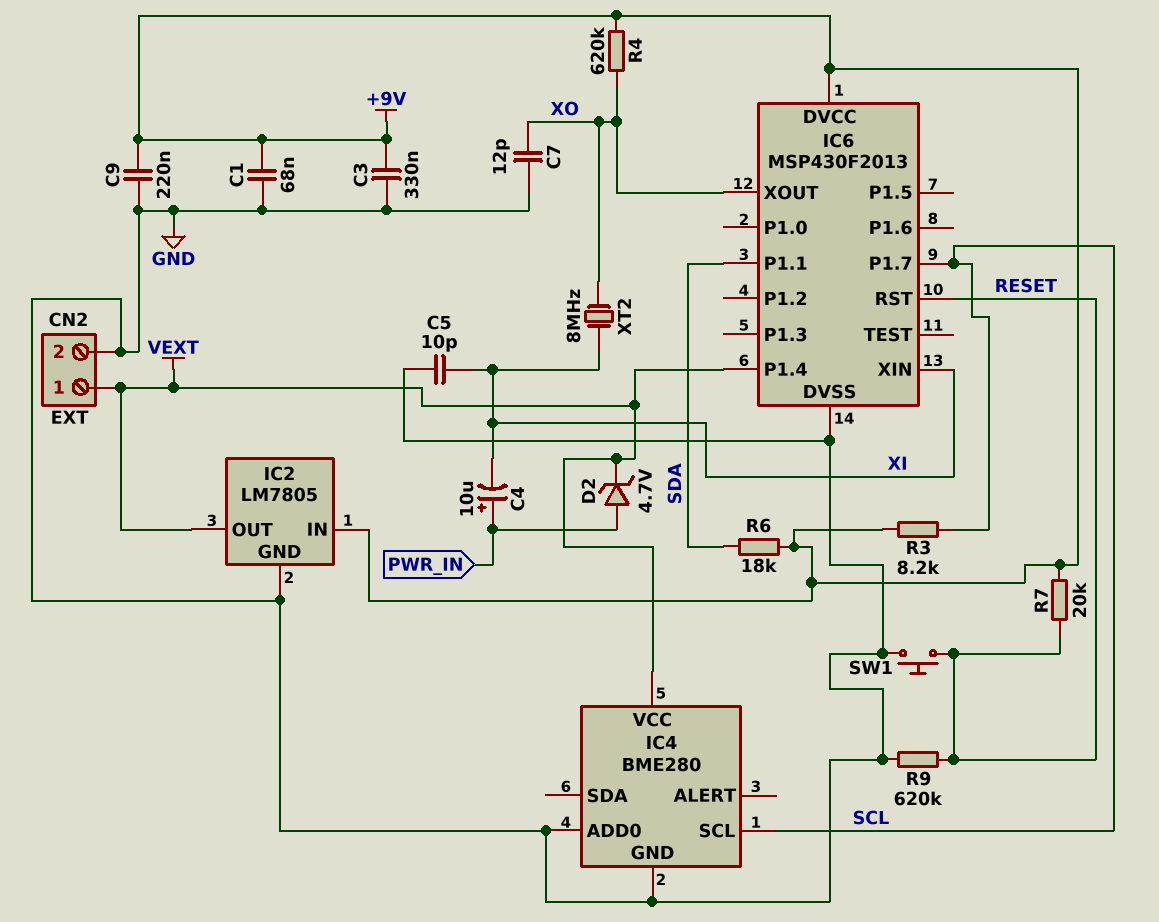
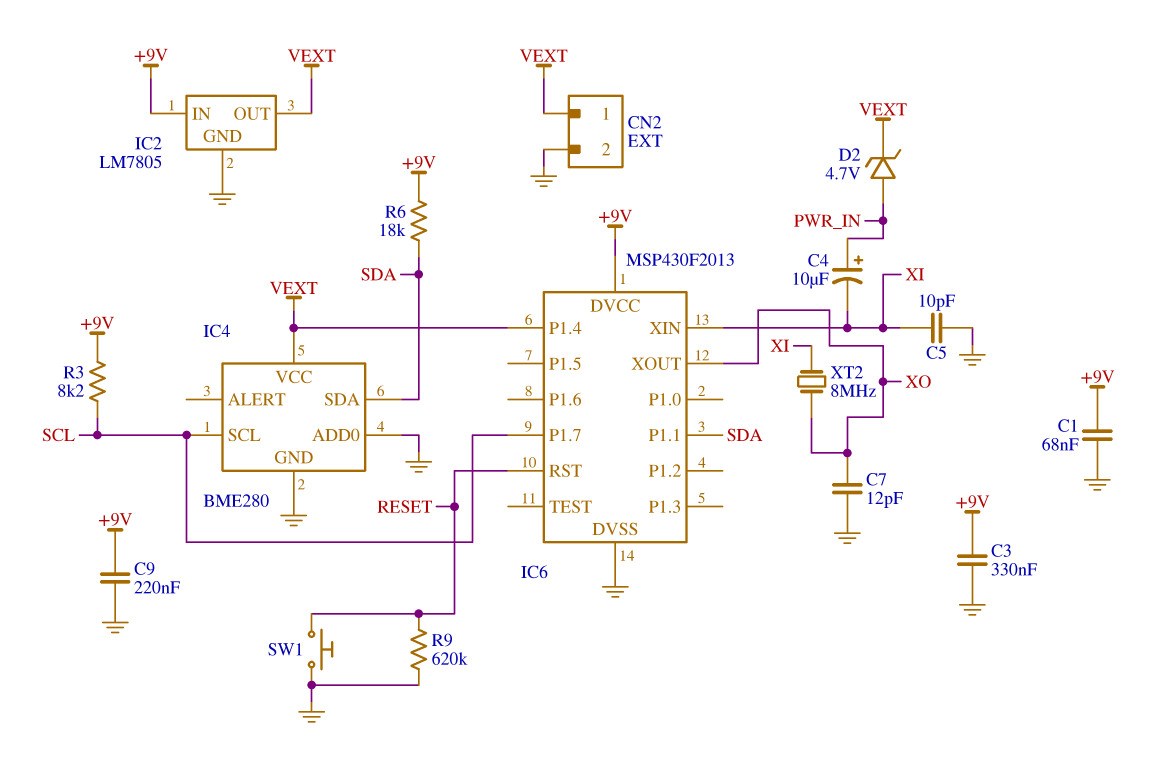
IC4 pin SDA: none -> SDA
R4: 620k (+9V, XO) -> none
R7: 20k (+9V, RESET) -> none

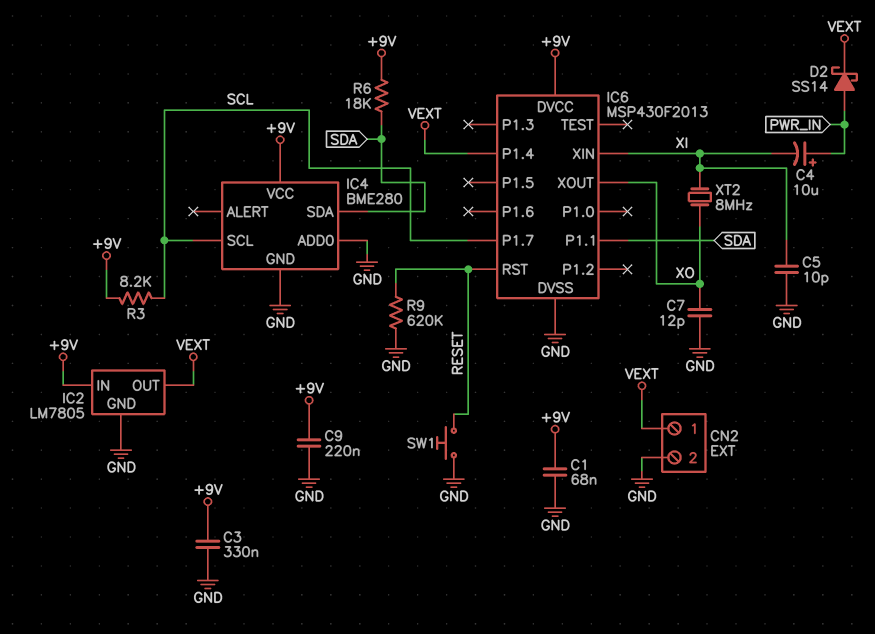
D2: zener 4.7V (A PWR_IN, K VEXT) -> schottky SS14 (A PWR_IN, K VEXT)
IC4 pin VCC: VEXT -> +9V

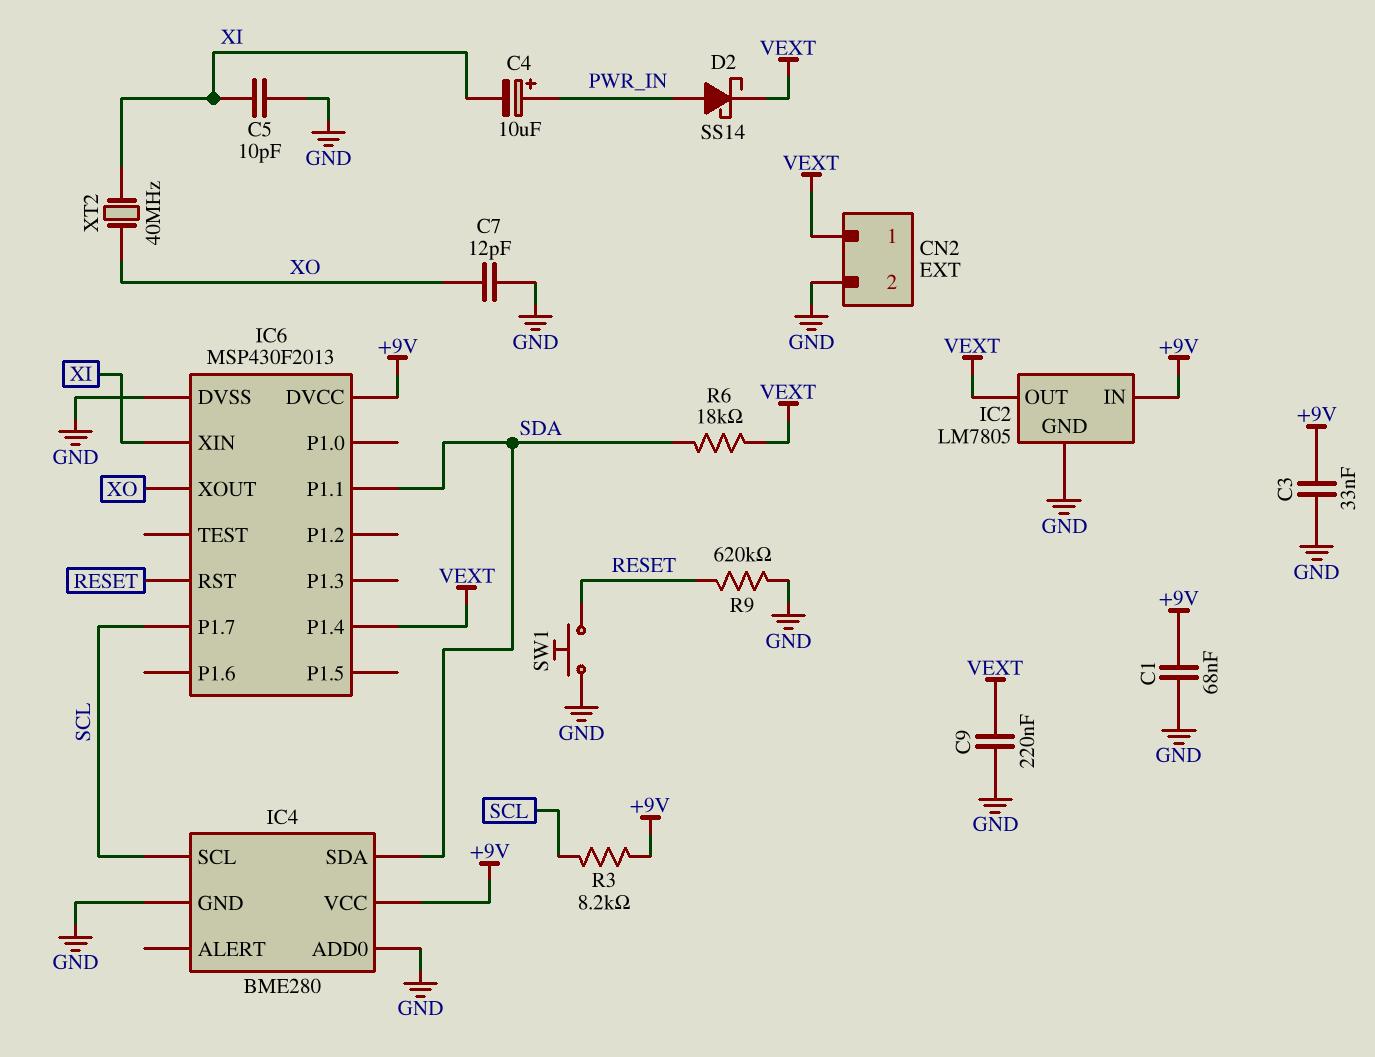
C3: 330nF (+9V, GND) -> 33nF (+9V, GND)
C9: 220nF (+9V, GND) -> 220nF (GND, VEXT)
R6: 18k (+9V, SDA) -> 18k (SDA, VEXT)
XT2: 8MHz (XI, XO) -> 40MHz (XI, XO)

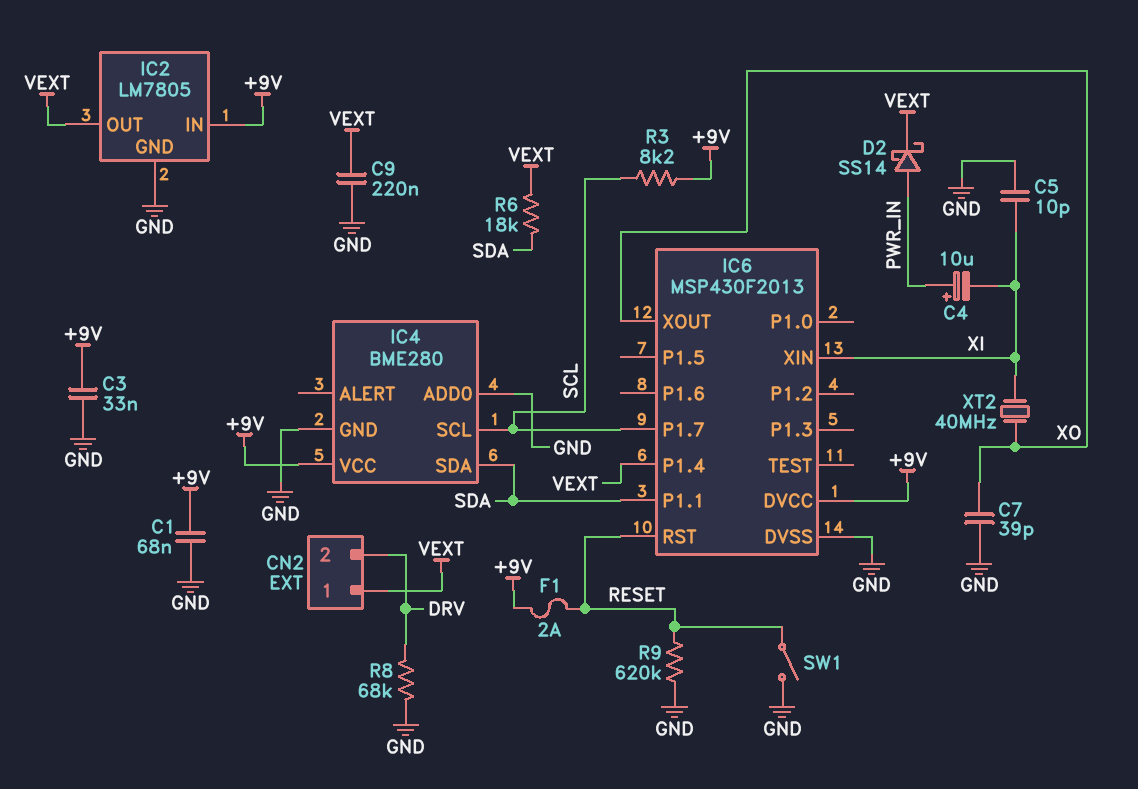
C7: 12pF (GND, XO) -> 39pF (GND, XO)
CN2 pin 2: GND -> DRV
F1: none -> 2A (+9V, RESET)
R8: none -> 68k (DRV, GND)
SW1: button (GND, RESET) -> switch (GND, RESET)

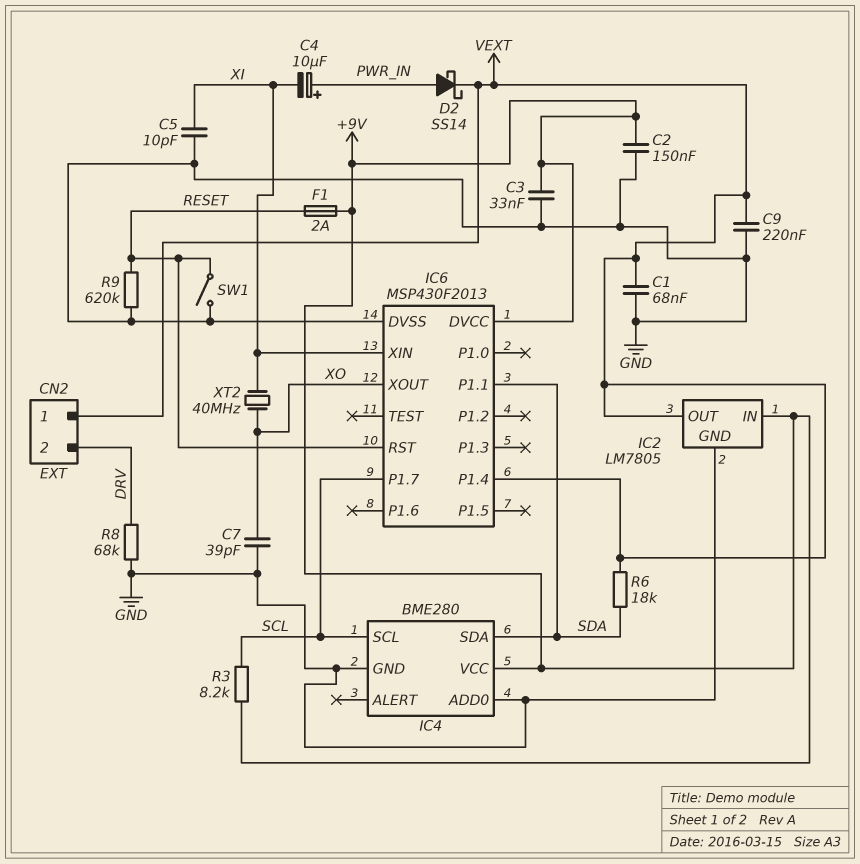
C1: 68nF (+9V, GND) -> 68nF (GND, VEXT)
C2: none -> 150nF (+9V, GND)

